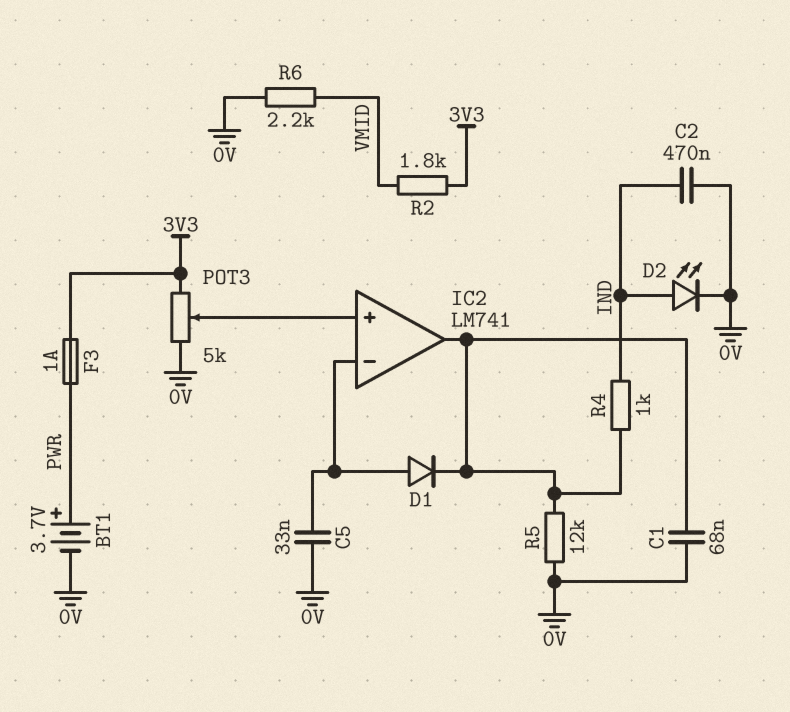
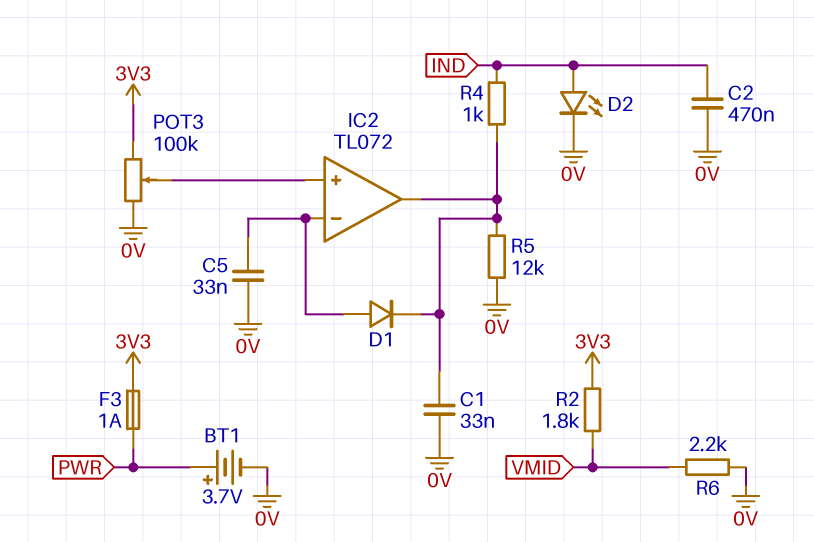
C1: 68nF (0V, IC2/out) -> 33nF (0V, IC2/out)
IC2: LM741 -> TL072
POT3: 5k (0V, 3V3, wiper IC2/in+) -> 100k (0V, 3V3, wiper IC2/in+)

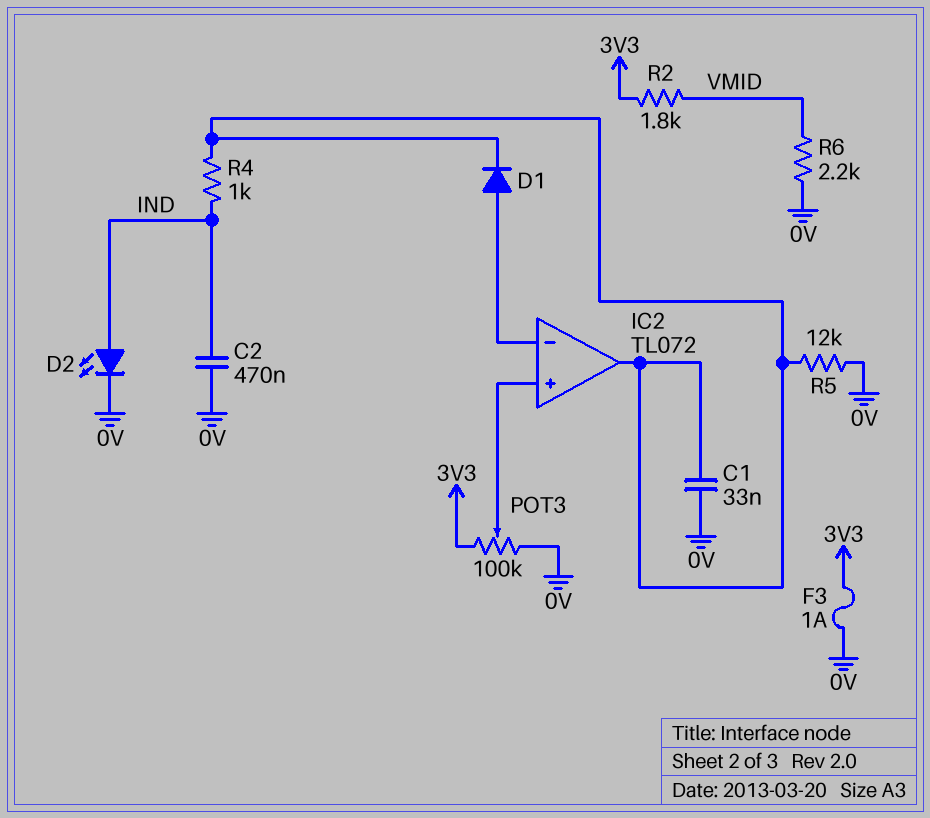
BT1: 3.7V (plus PWR, minus 0V) -> none
C5: 33nF (0V, IC2/in-) -> none
F3: 1A (3V3, PWR) -> 1A (0V, 3V3)

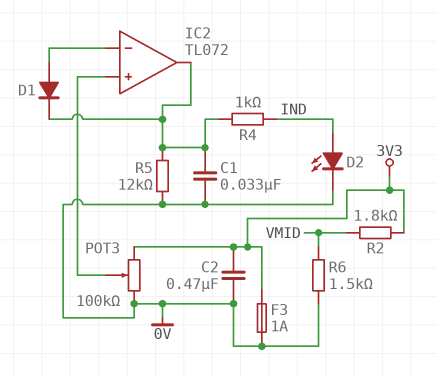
C2: 470nF (0V, IND) -> 470nF (0V, 3V3)
R6: 2.2k (0V, VMID) -> 1.5k (0V, VMID)

